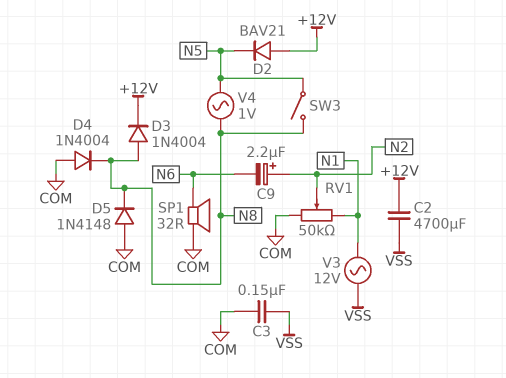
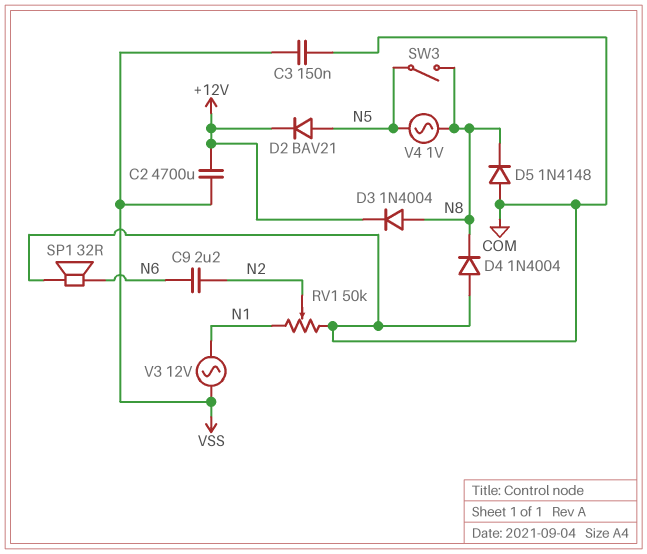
C9: 2.2uF (plus N2, minus N6) -> 2.2uF (N2, N6)
D2: diode BAV21 (A +12V, K N5) -> diode BAV21 (A N5, K +12V)

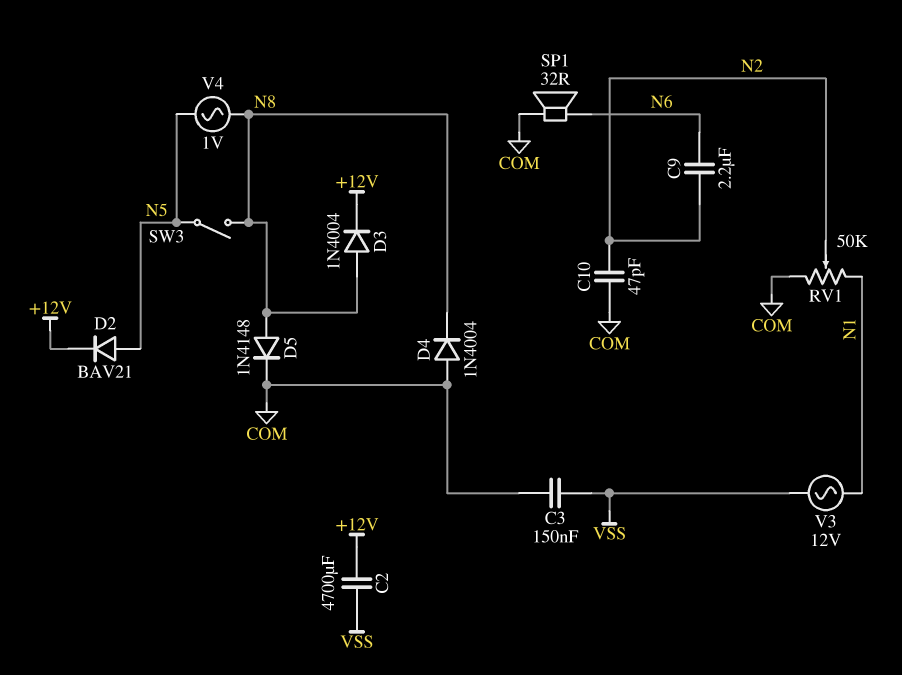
C10: none -> 47pF (COM, N2)
D5: diode 1N4148 (A COM, K N8) -> diode 1N4148 (A N8, K COM)

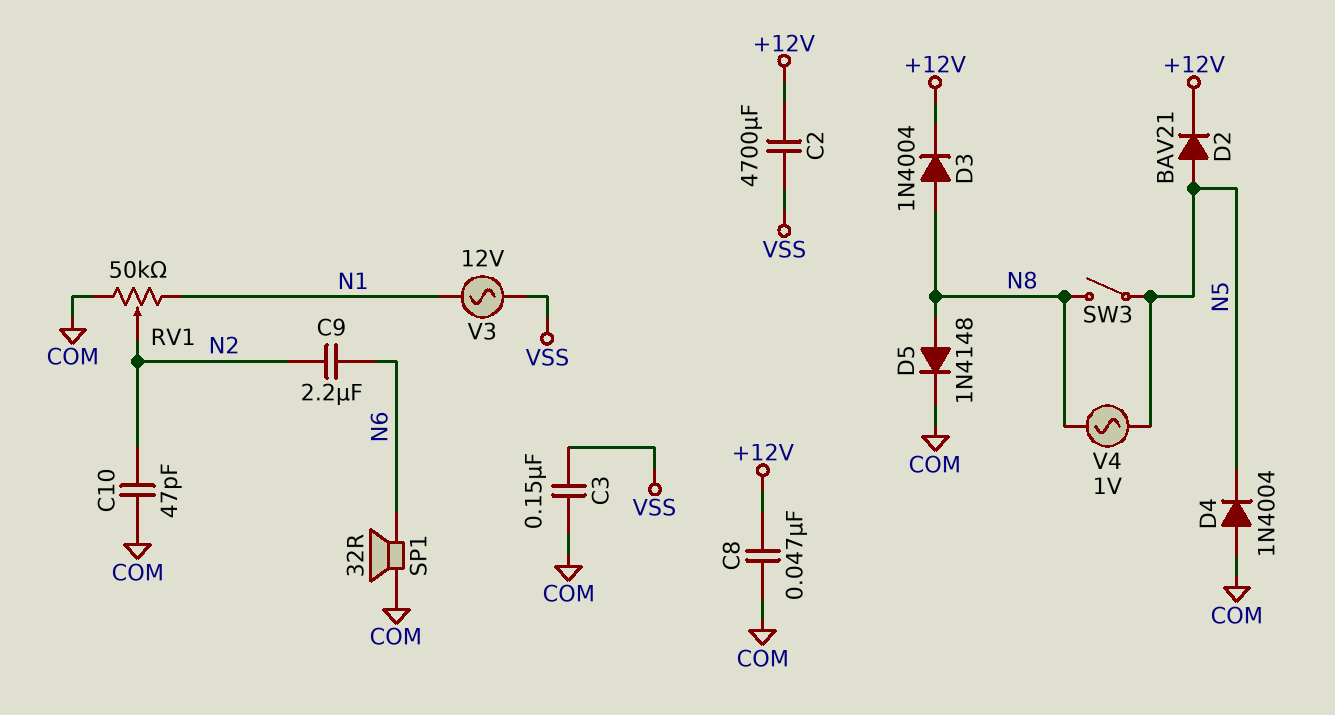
C8: none -> 47nF (+12V, COM)
D4: diode 1N4004 (A COM, K N8) -> diode 1N4004 (A COM, K N5)

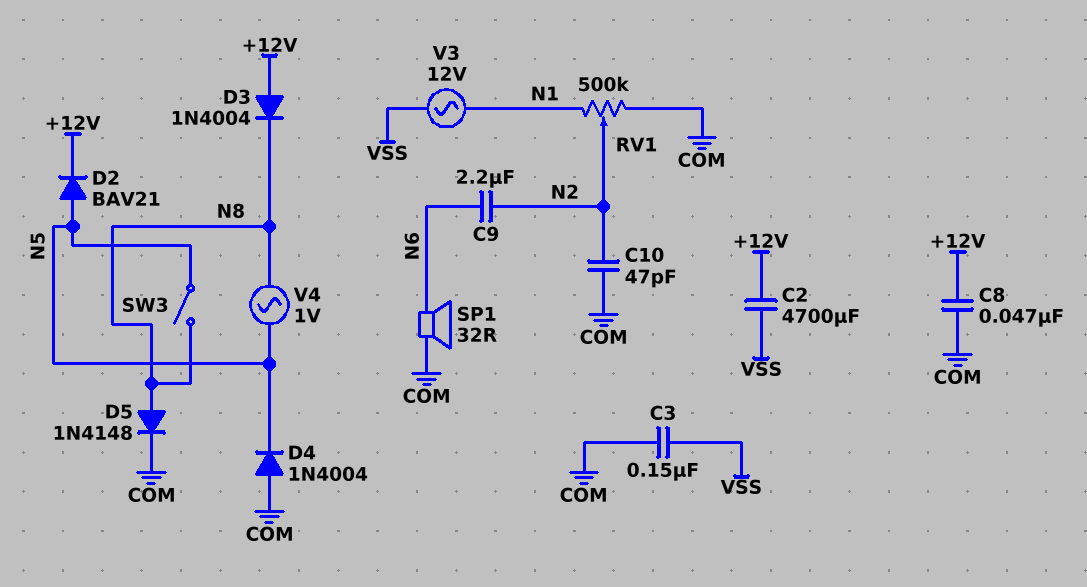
D3: diode 1N4004 (A N8, K +12V) -> diode 1N4004 (A +12V, K N8)
RV1: 50k (COM, N1, wiper N2) -> 500k (COM, N1, wiper N2)

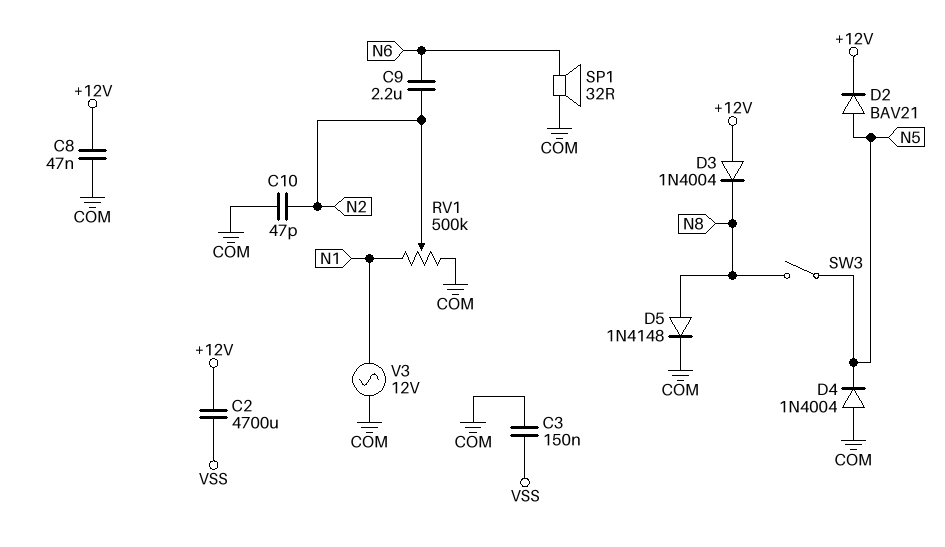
V3: AC 12V (N1, VSS) -> AC 12V (COM, N1)
V4: AC 1V (N5, N8) -> none

